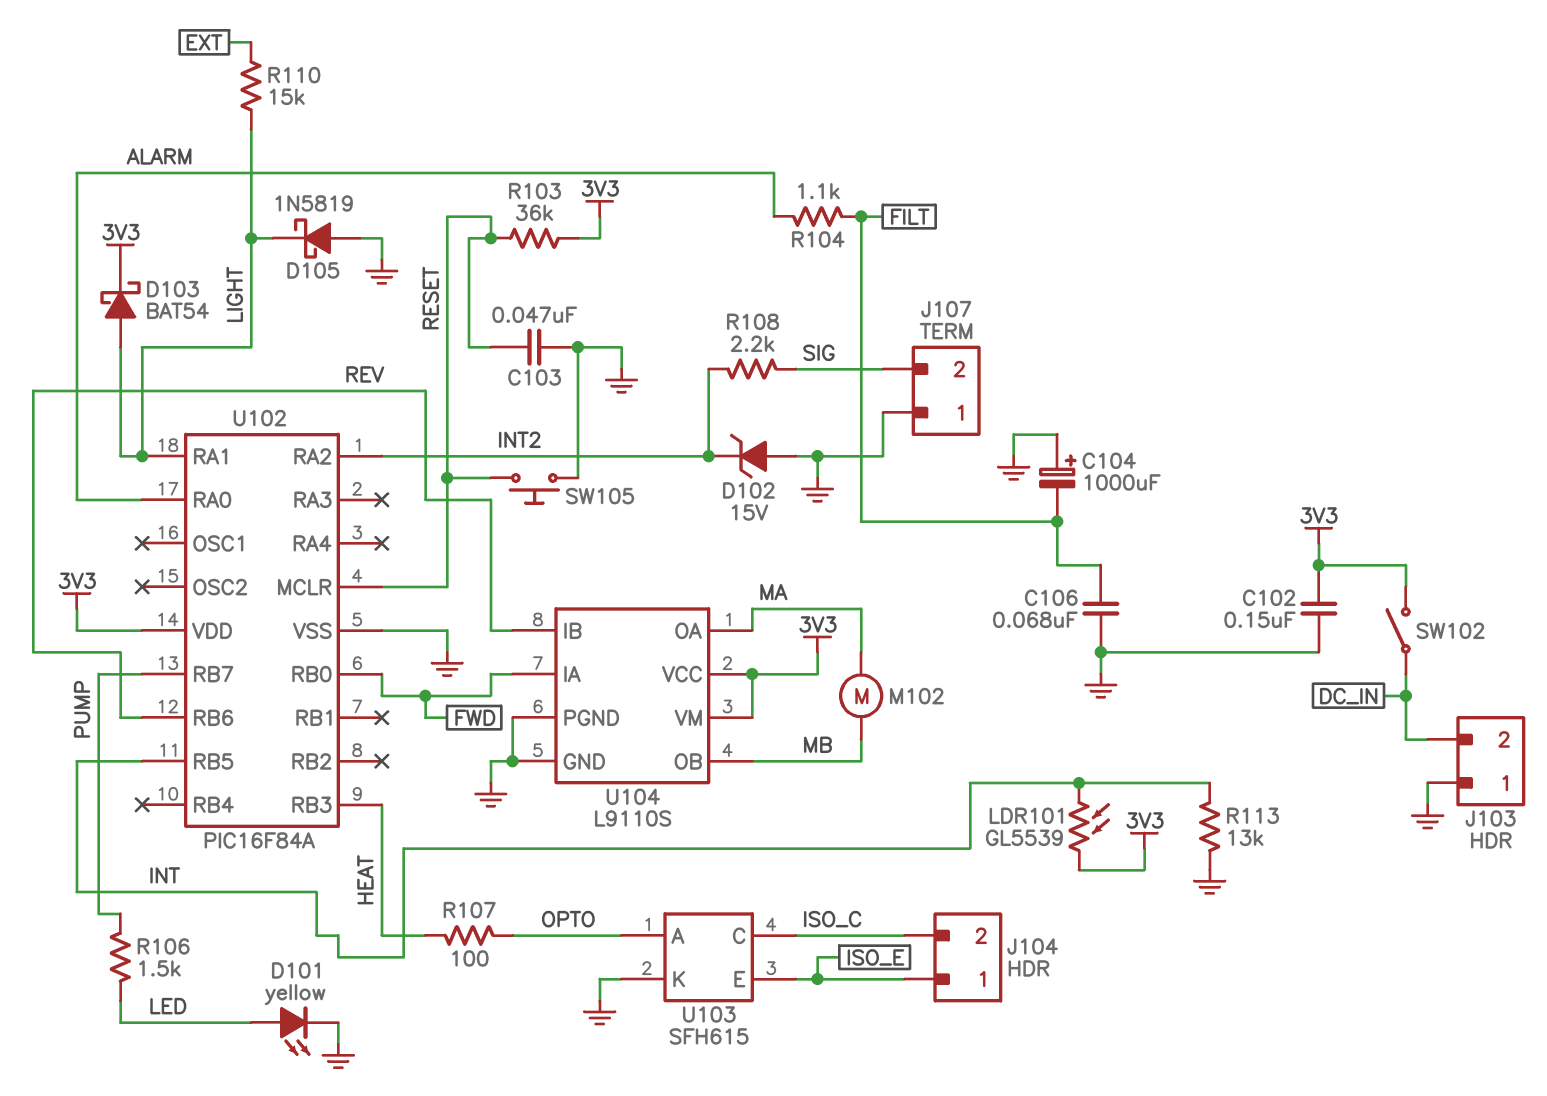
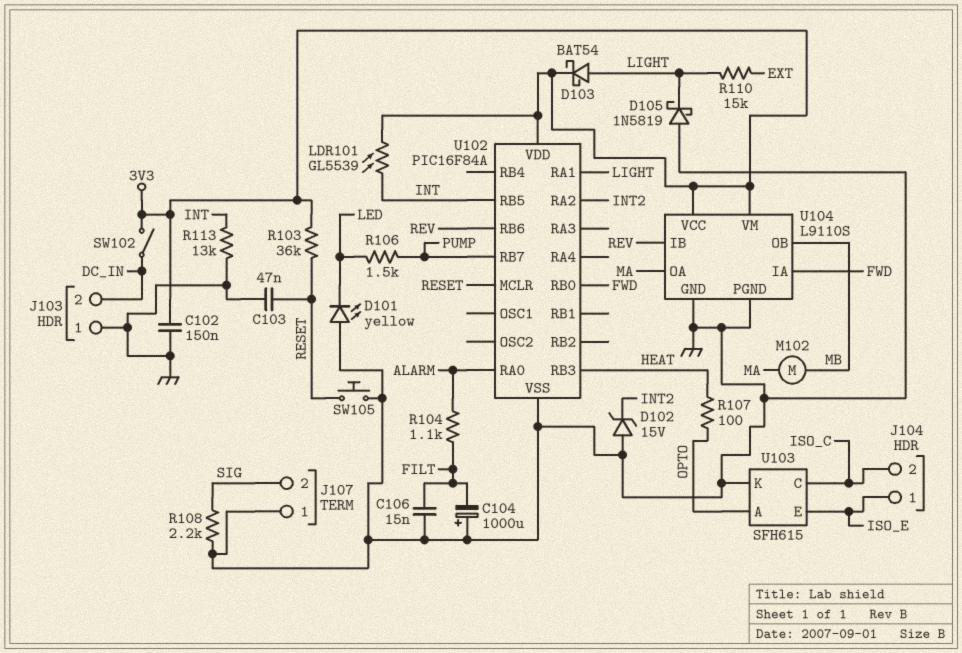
C106: 68nF (FILT, GND) -> 15nF (FILT, GND)
D101: LED yellow (A LED, K GND) -> LED yellow (A GND, K LED)
R108: 2.2k (INT2, SIG) -> 2.2k (GND, SIG)

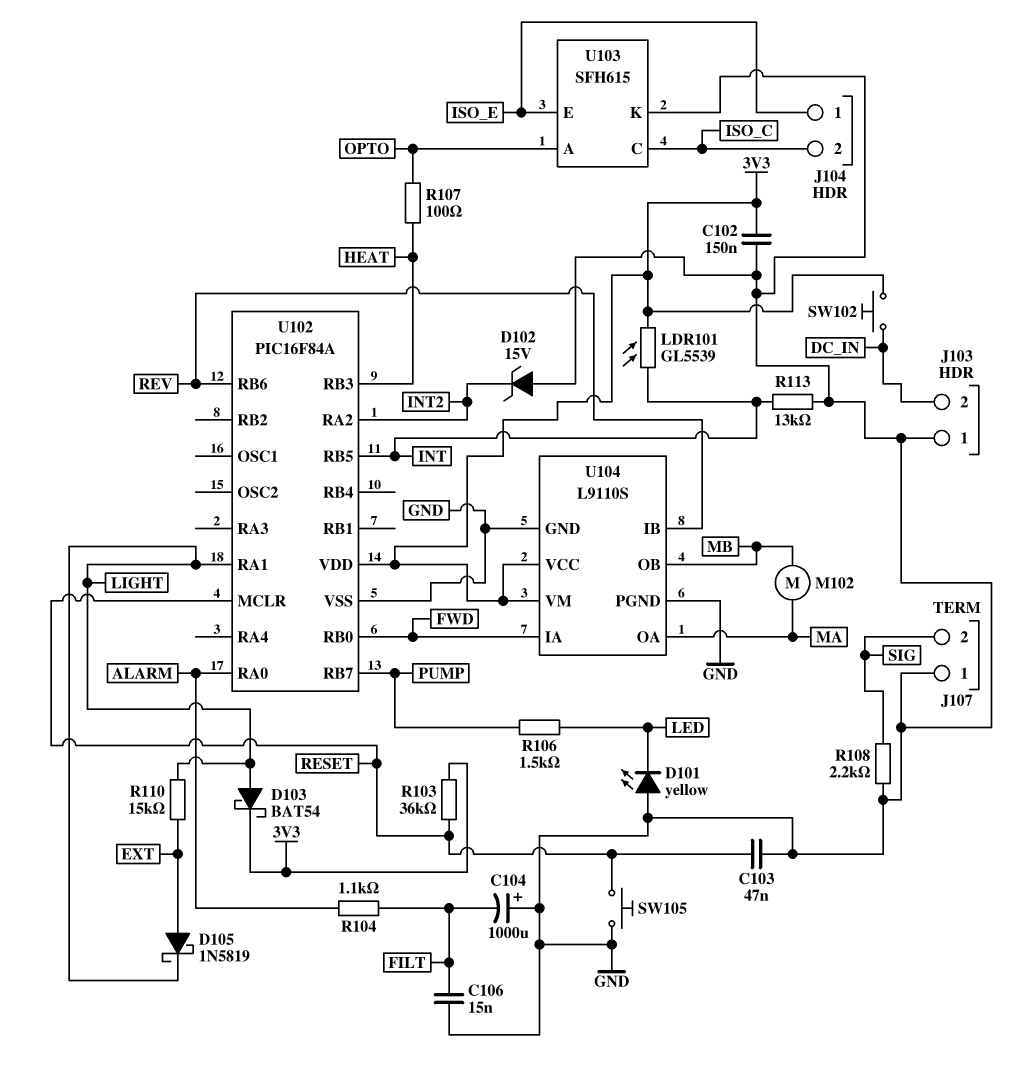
D105: schottky 1N5819 (A GND, K LIGHT) -> schottky 1N5819 (A EXT, K LIGHT)
SW102: switch (3V3, DC_IN) -> button (3V3, DC_IN)

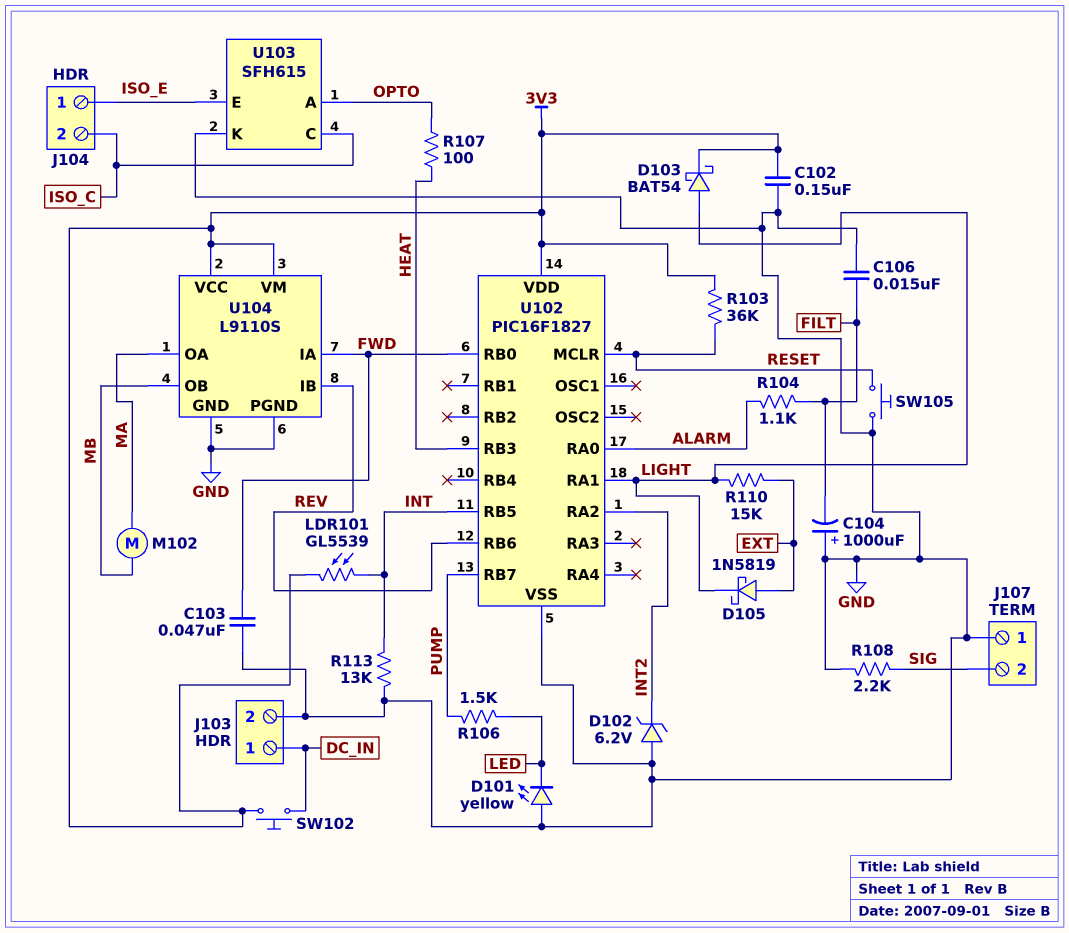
C103: 47nF (GND, RESET) -> 47nF (FWD, GND)
D102: zener 15V (A GND, K INT2) -> zener 6.2V (A GND, K INT2)
J103 pin 1: GND -> DC_IN
J103 pin 2: DC_IN -> GND
U102: PIC16F84A -> PIC16F1827

